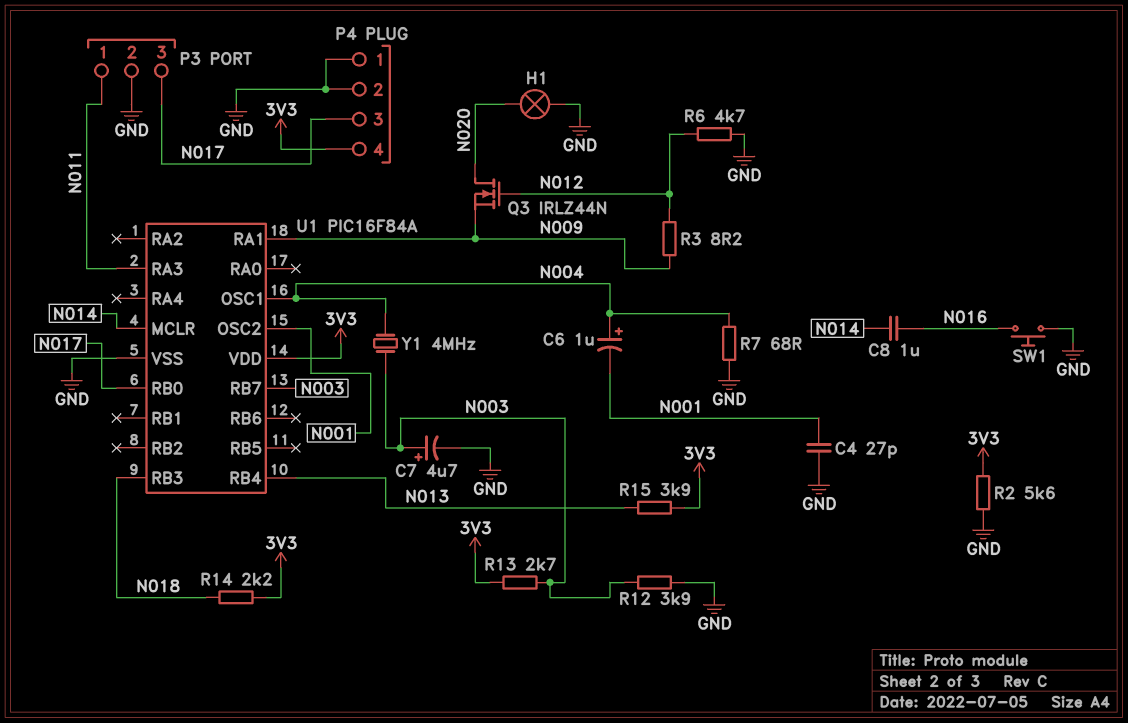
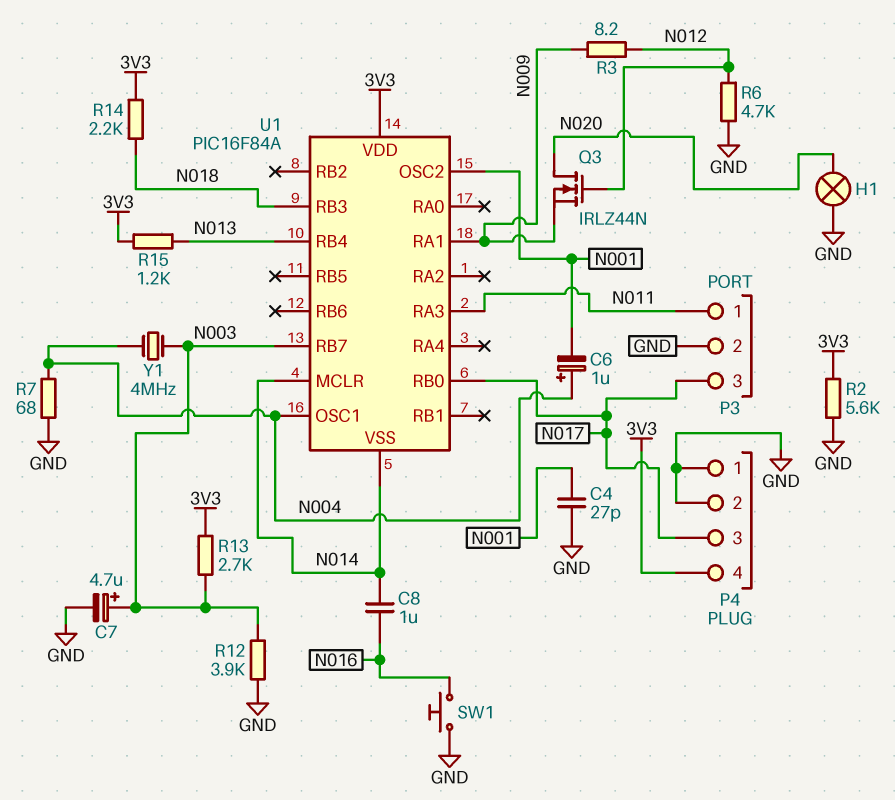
R15: 3.9k (3V3, N013) -> 1.2k (3V3, N013)
U1 pin VSS: GND -> N014

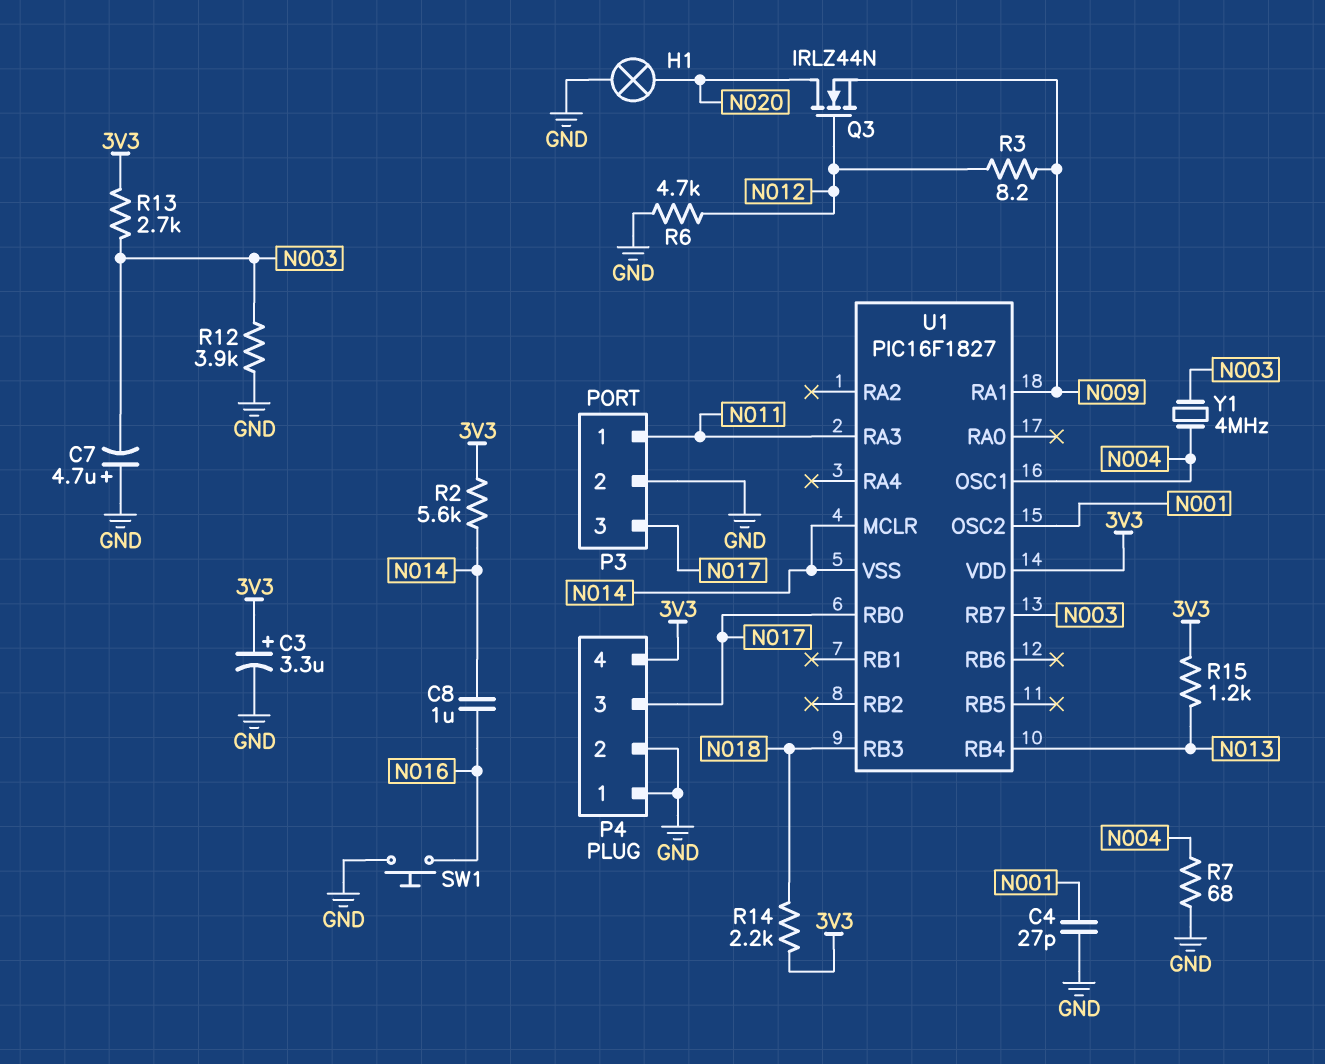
C3: none -> 3.3uF (plus 3V3, minus GND)
C6: 1uF (plus N004, minus N001) -> none
C7: 4.7uF (plus N003, minus GND) -> 4.7uF (plus GND, minus N003)
R2: 5.6k (3V3, GND) -> 5.6k (3V3, N014)
U1: PIC16F84A -> PIC16F1827

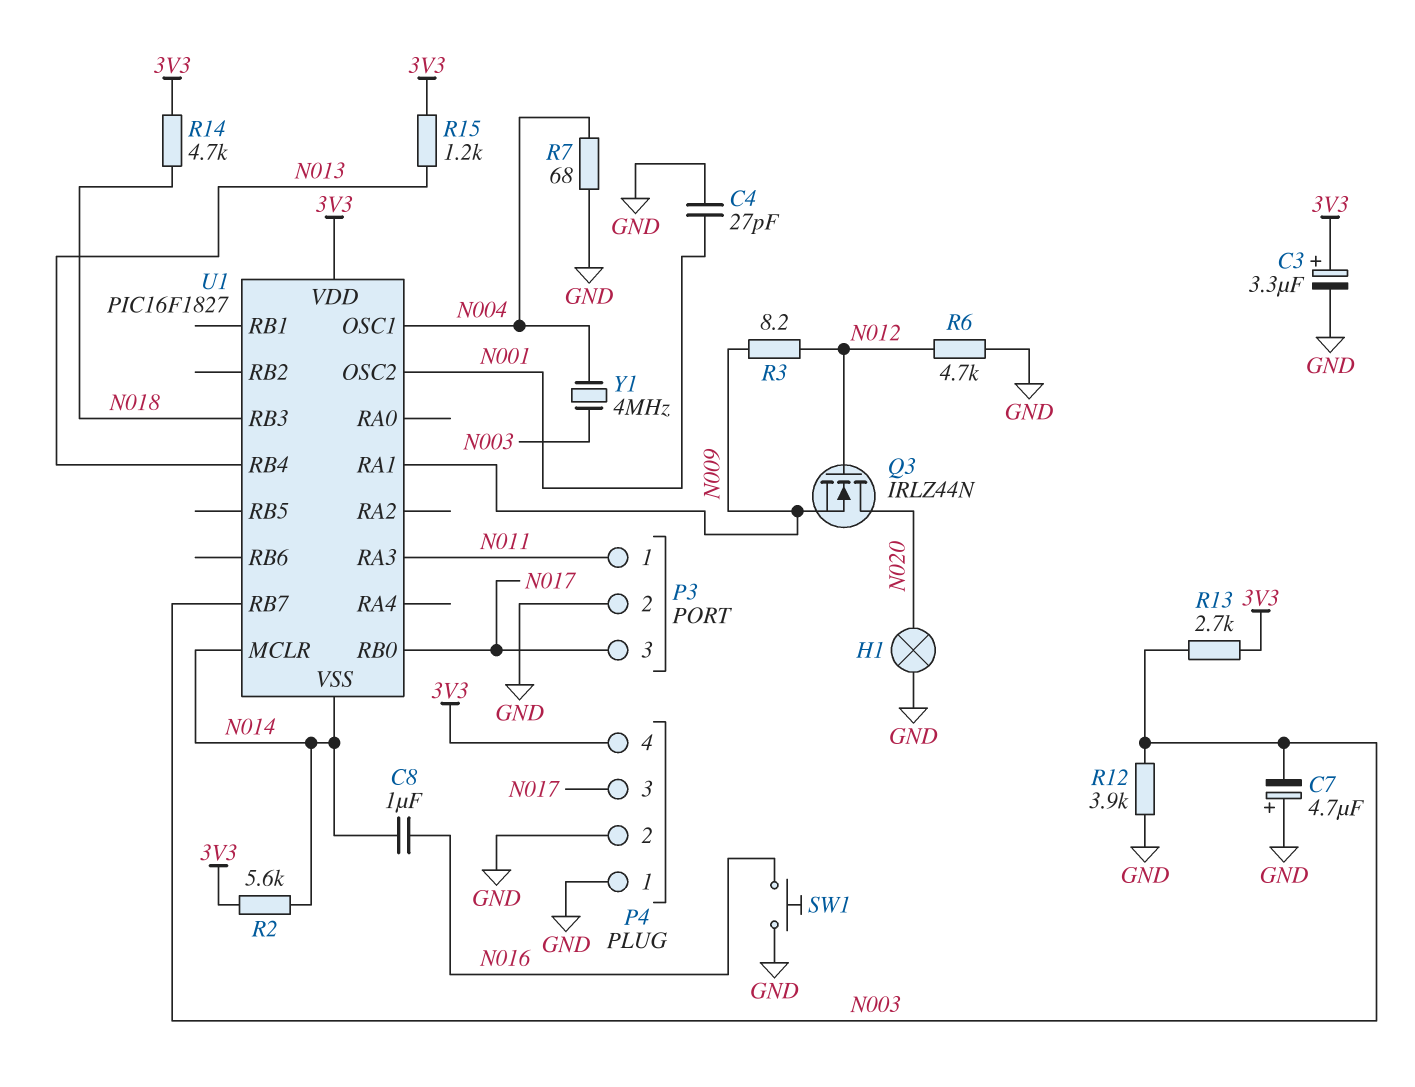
R14: 2.2k (3V3, N018) -> 4.7k (3V3, N018)

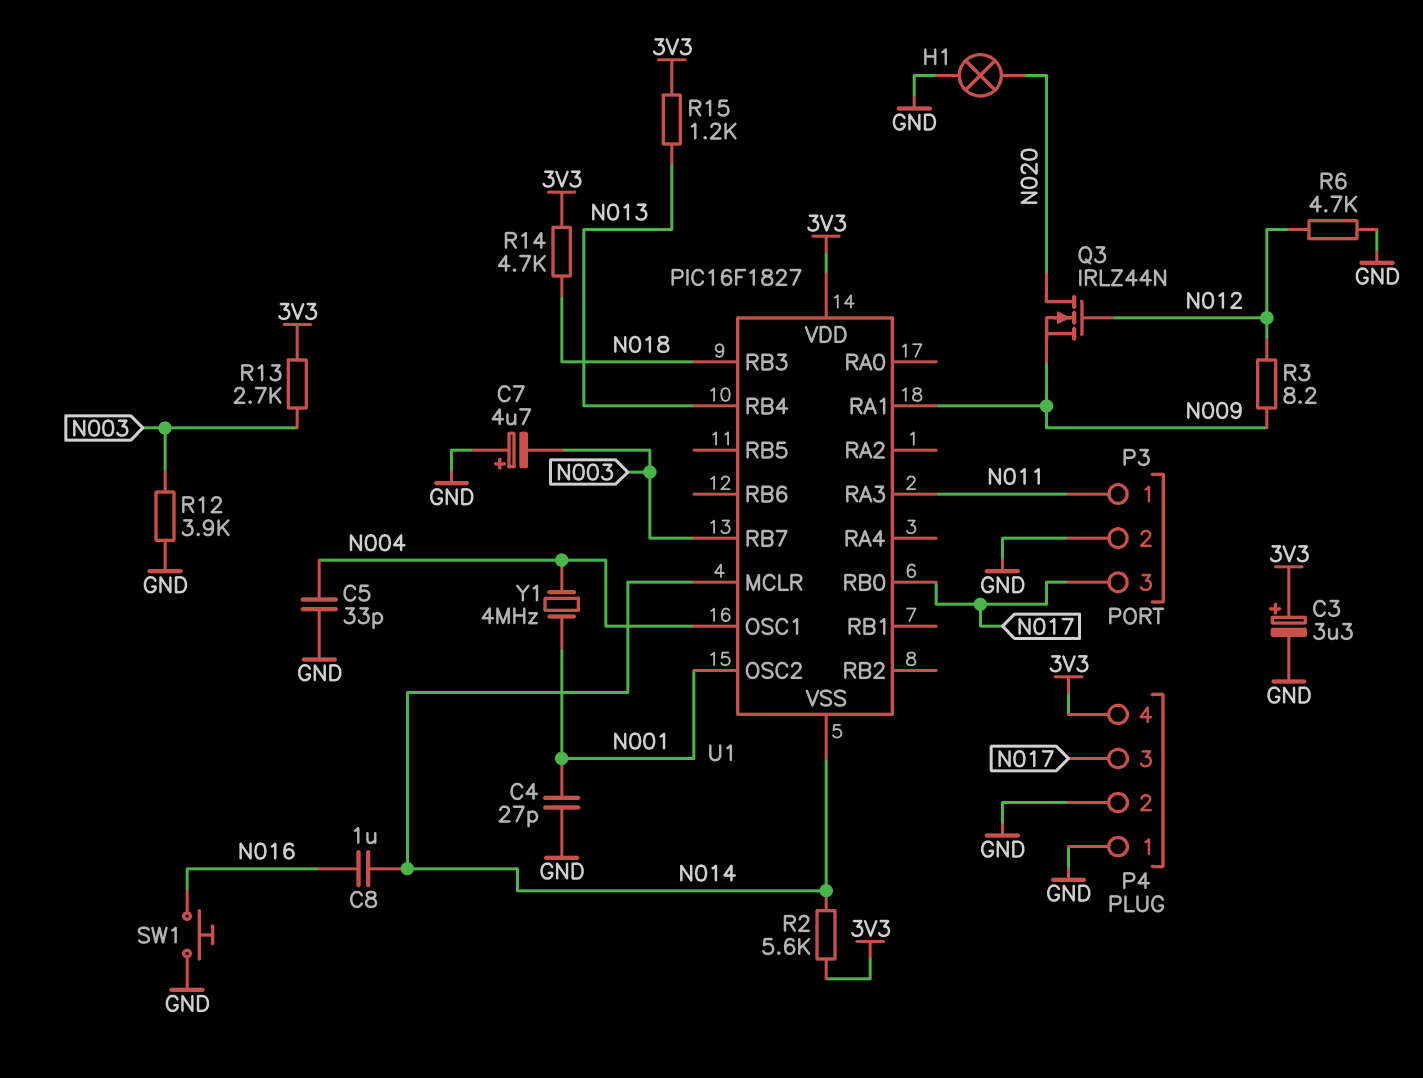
C5: none -> 33pF (GND, N004)
R7: 68 (GND, N004) -> none
Y1: 4MHz (N003, N004) -> 4MHz (N001, N004)

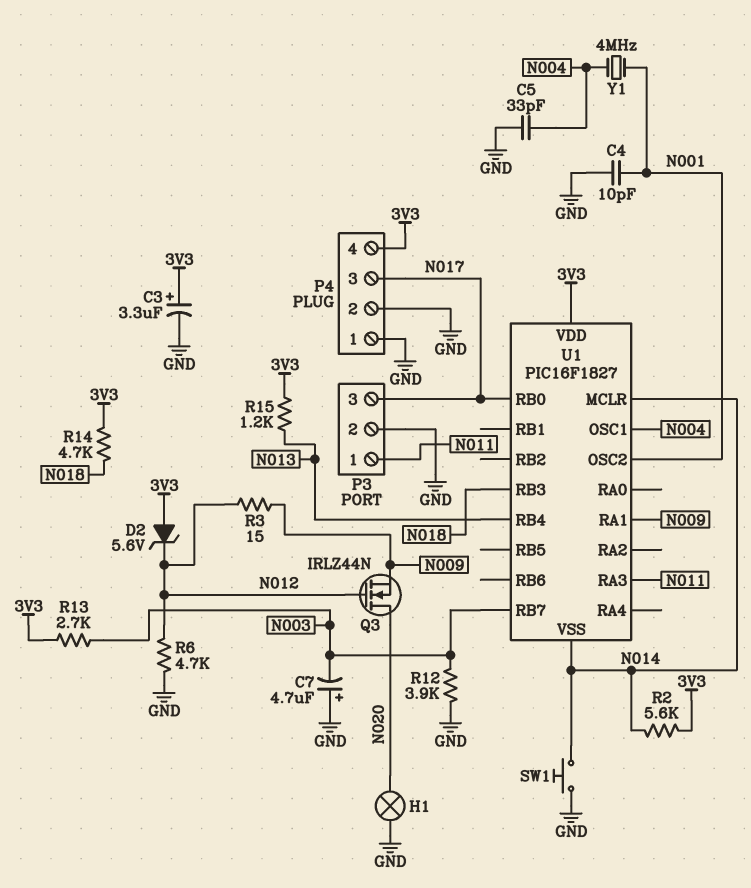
C4: 27pF (GND, N001) -> 10pF (GND, N001)
C8: 1uF (N014, N016) -> none
D2: none -> zener 5.6V (A 3V3, K N012)
R3: 8.2 (N009, N012) -> 15 (N009, N012)
SW1: button (GND, N016) -> button (GND, N014)

